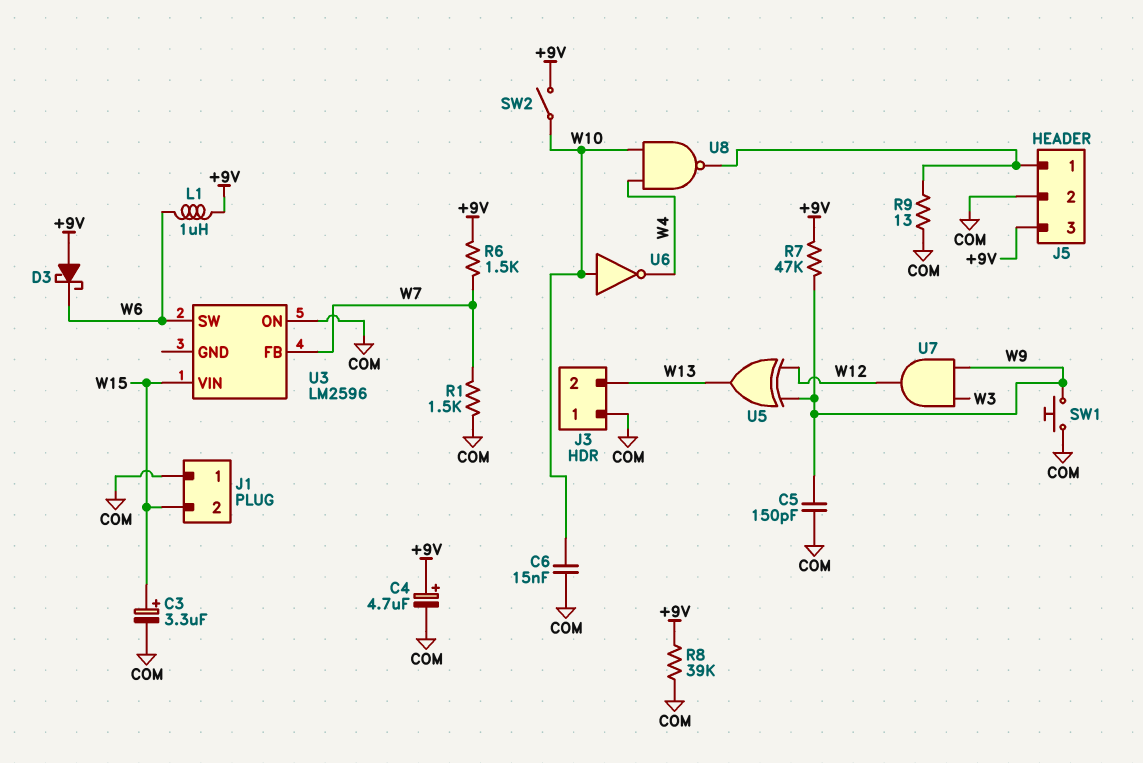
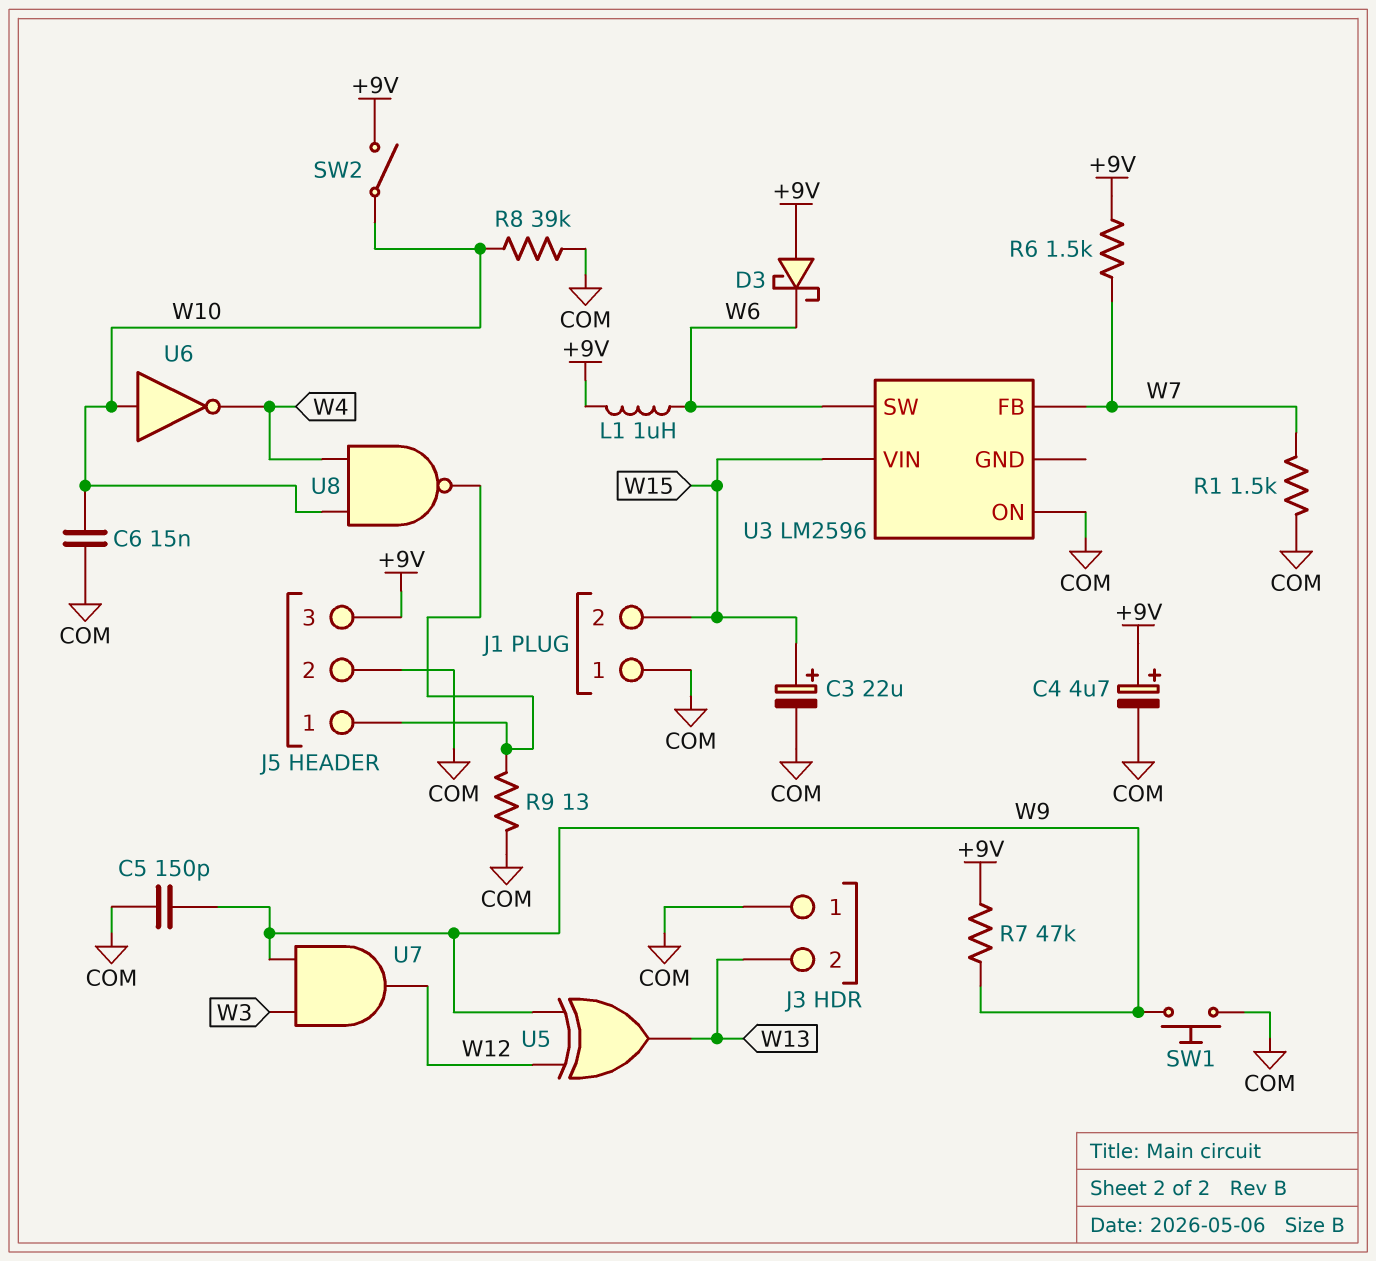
C3: 3.3uF (plus W15, minus COM) -> 22uF (plus W15, minus COM)
R8: 39k (+9V, COM) -> 39k (COM, W10)

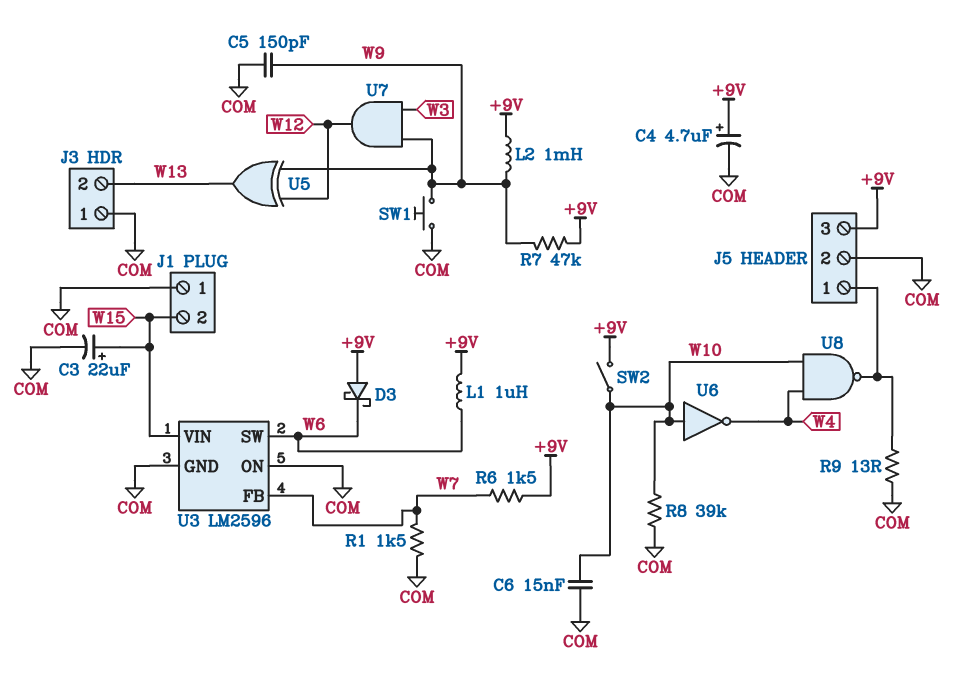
L2: none -> 1mH (+9V, W9)
U3 pin GND: none -> COM

